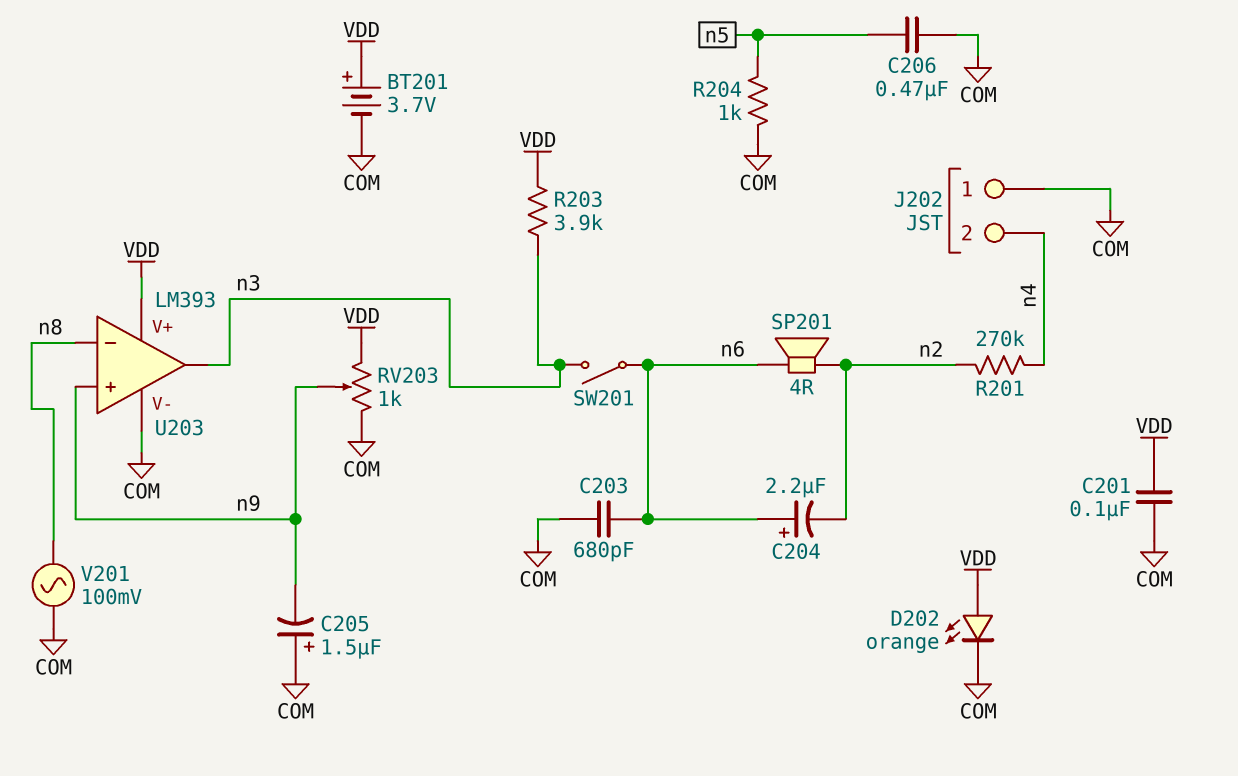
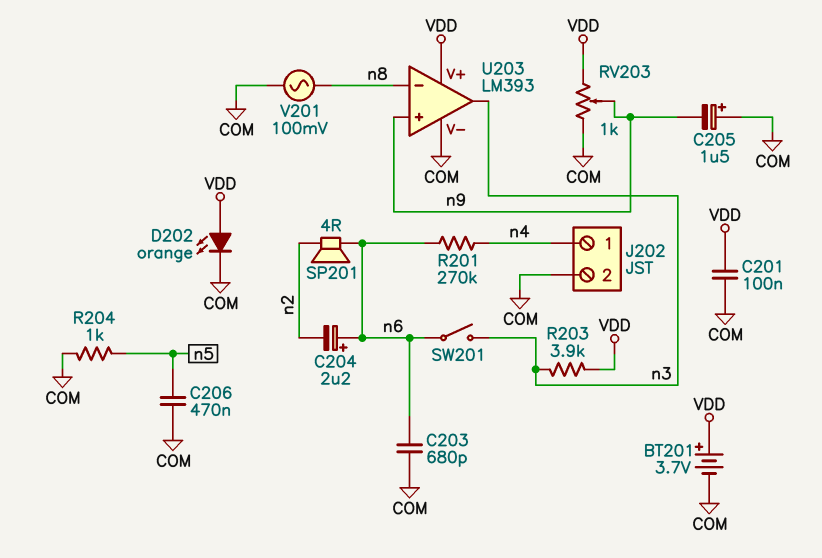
J202 pin 1: COM -> n4
J202 pin 2: n4 -> COM
R201: 270k (n2, n4) -> 270k (n4, n6)

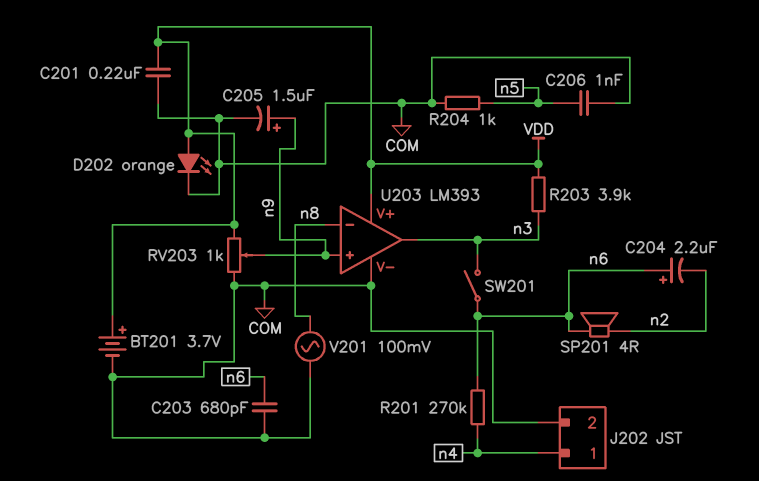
C201: 100nF (COM, VDD) -> 220nF (COM, VDD)
C205: 1.5uF (plus COM, minus n9) -> 1.5uF (plus n9, minus COM)
C206: 470nF (COM, n5) -> 1nF (COM, n5)

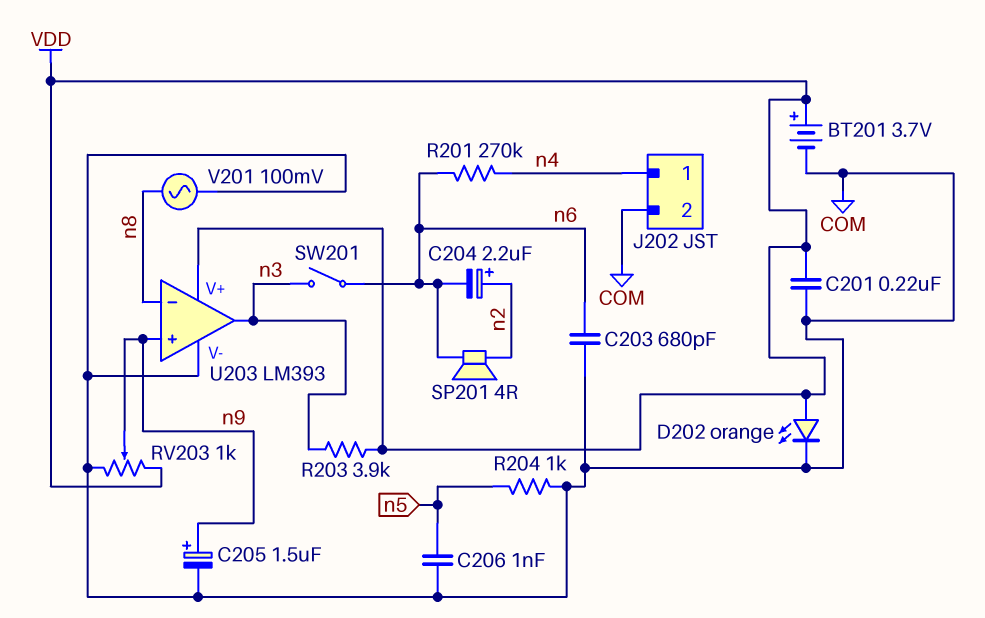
C204: 2.2uF (plus n6, minus n2) -> 2.2uF (plus n2, minus n6)

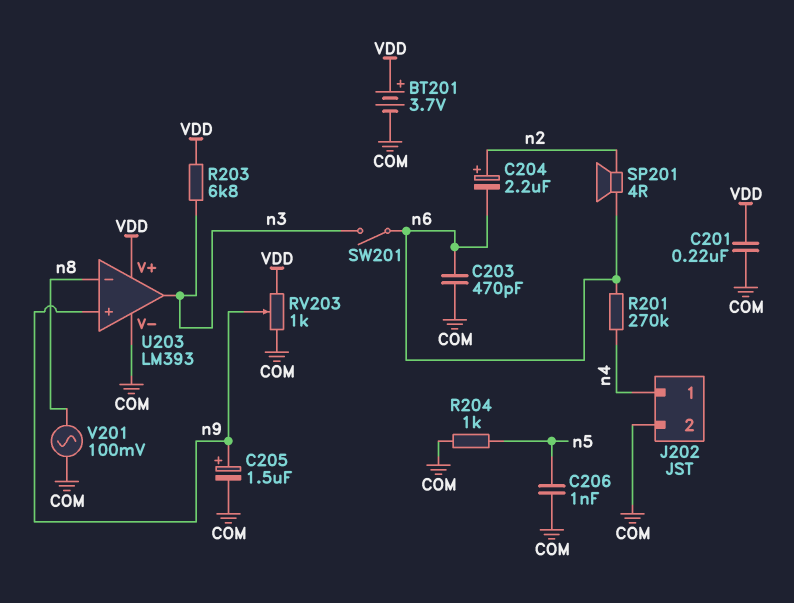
C203: 680pF (COM, n6) -> 470pF (COM, n6)
D202: LED orange (A VDD, K COM) -> none
R203: 3.9k (VDD, n3) -> 6.8k (VDD, n3)

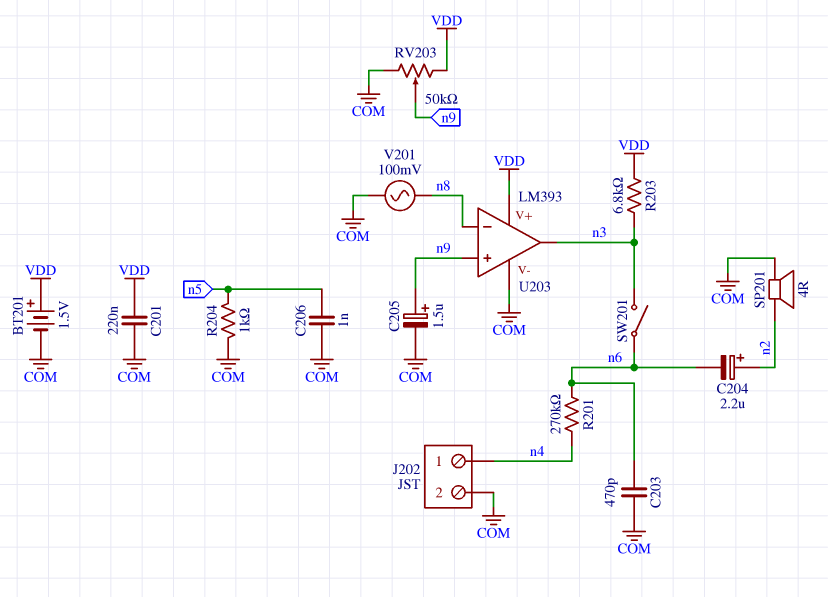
BT201: 3.7V (plus VDD, minus COM) -> 1.5V (plus VDD, minus COM)
RV203: 1k (COM, VDD, wiper n9) -> 50k (COM, VDD, wiper n9)
SP201: speaker 4R (n2, n6) -> speaker 4R (COM, n2)

